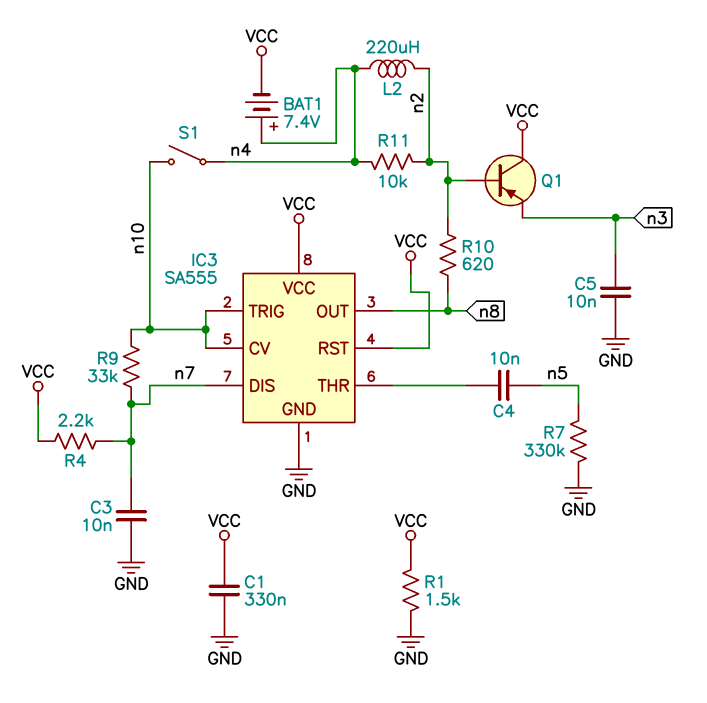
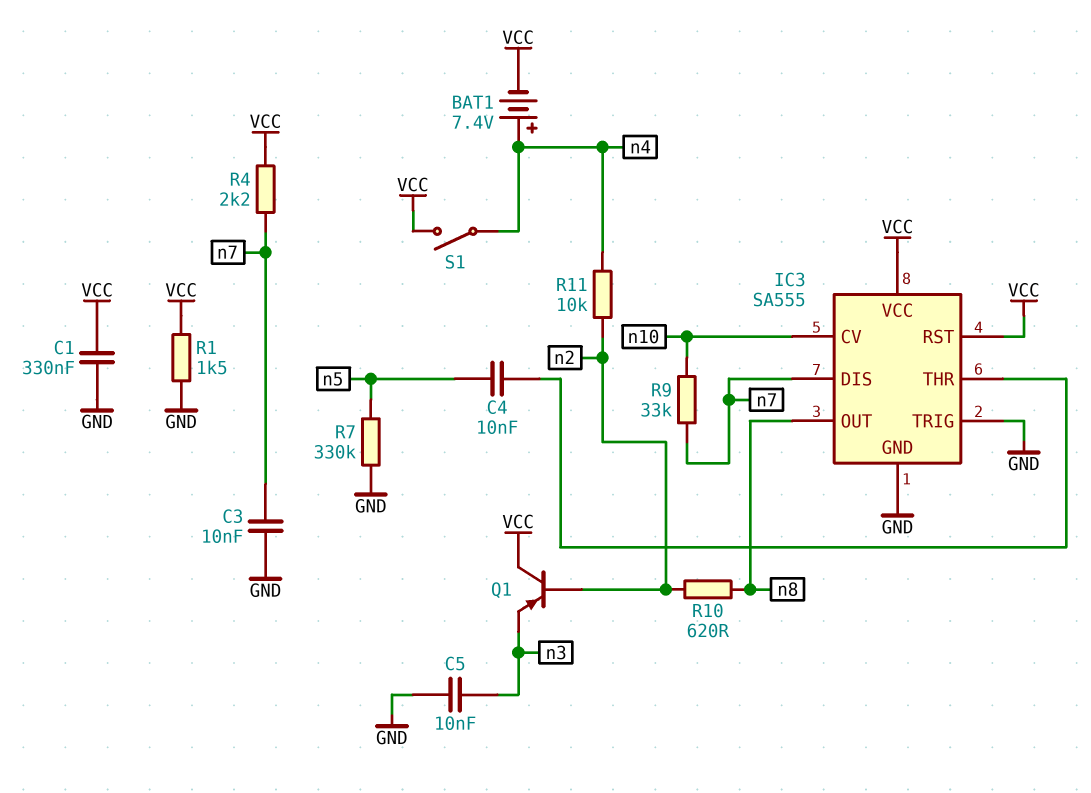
IC3 pin TRIG: n10 -> GND
L2: 220uH (n2, n4) -> none
S1: switch (n4, n10) -> switch (VCC, n4)

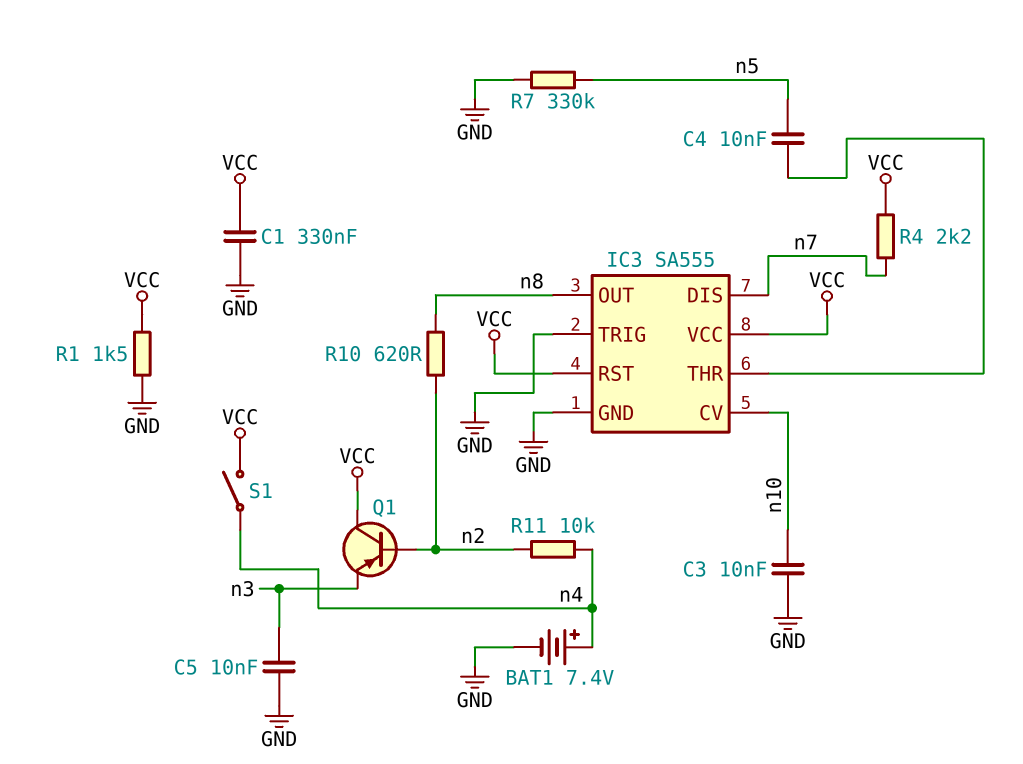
BAT1: 7.4V (plus n4, minus VCC) -> 7.4V (plus n4, minus GND)
C3: 10nF (GND, n7) -> 10nF (GND, n10)
R9: 33k (n7, n10) -> none

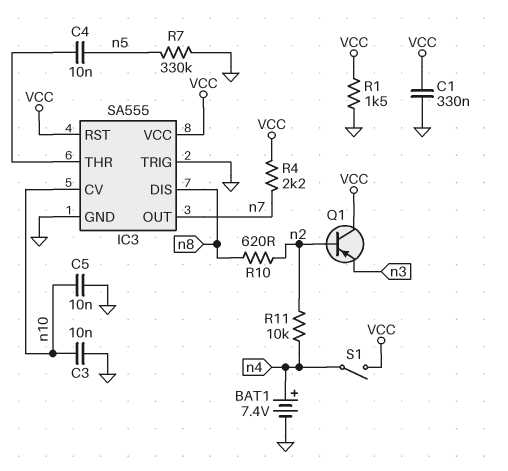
C5: 10nF (GND, n3) -> 10nF (GND, n10)
IC3 pin DIS: n7 -> n8
IC3 pin OUT: n8 -> n7

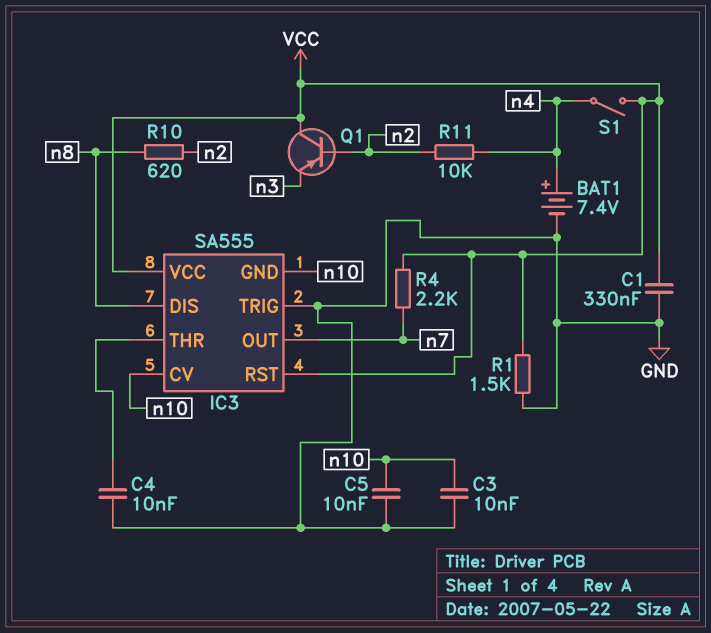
C4: 10nF (IC3/THR, n5) -> 10nF (GND, IC3/THR)
IC3 pin GND: GND -> n10
R7: 330k (GND, n5) -> none

